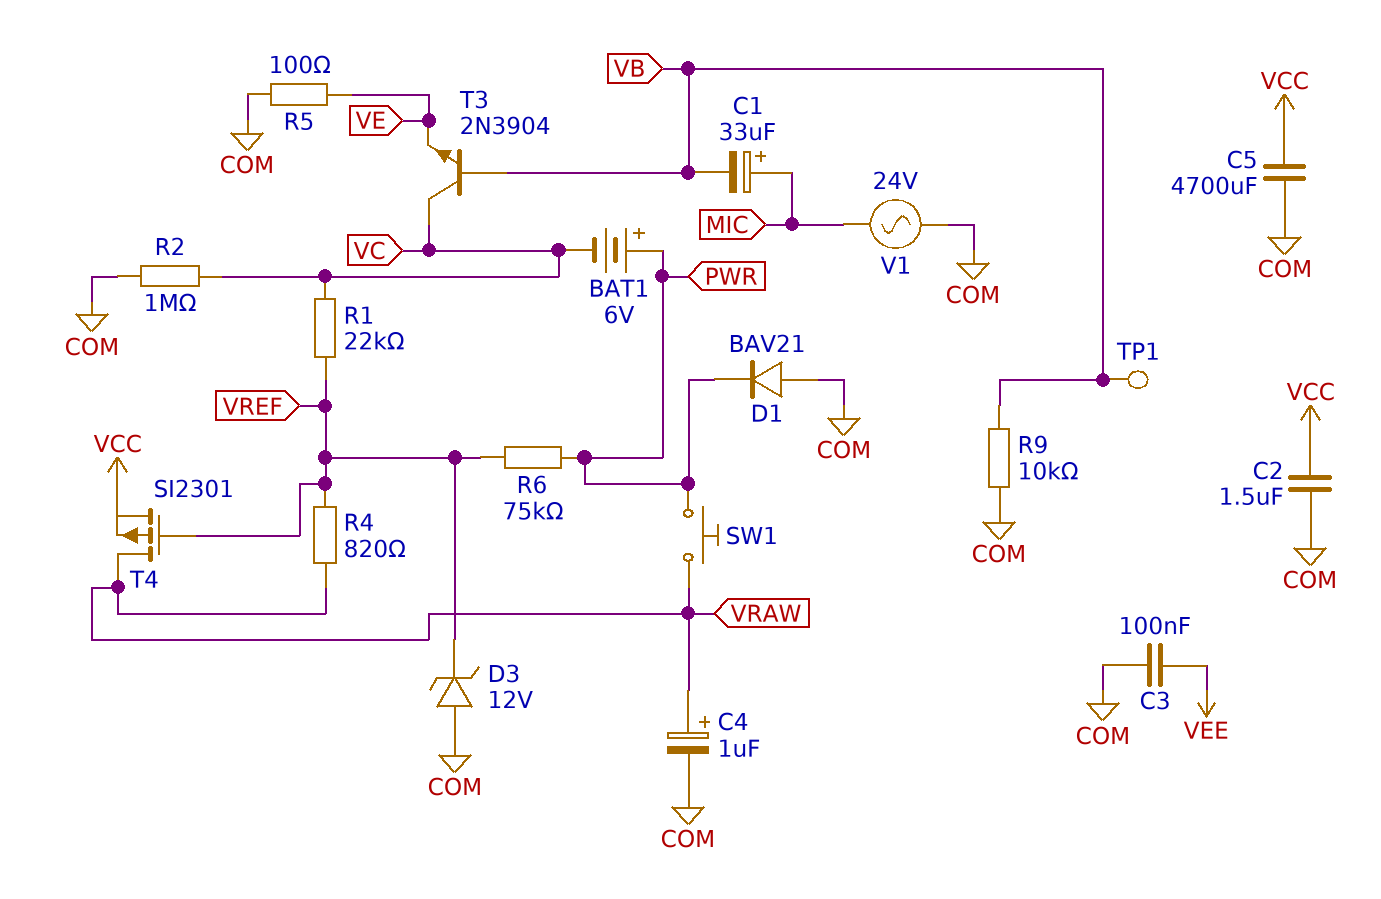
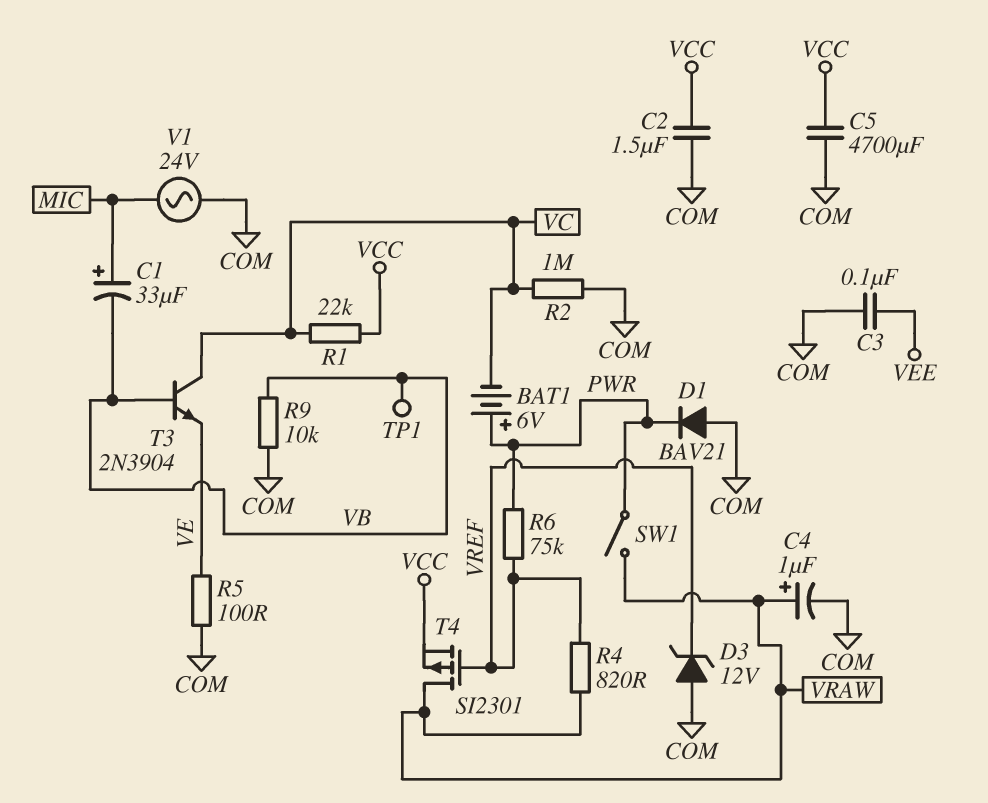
R1: 22k (VC, VREF) -> 22k (VC, VCC)
SW1: button (PWR, VRAW) -> switch (PWR, VRAW)

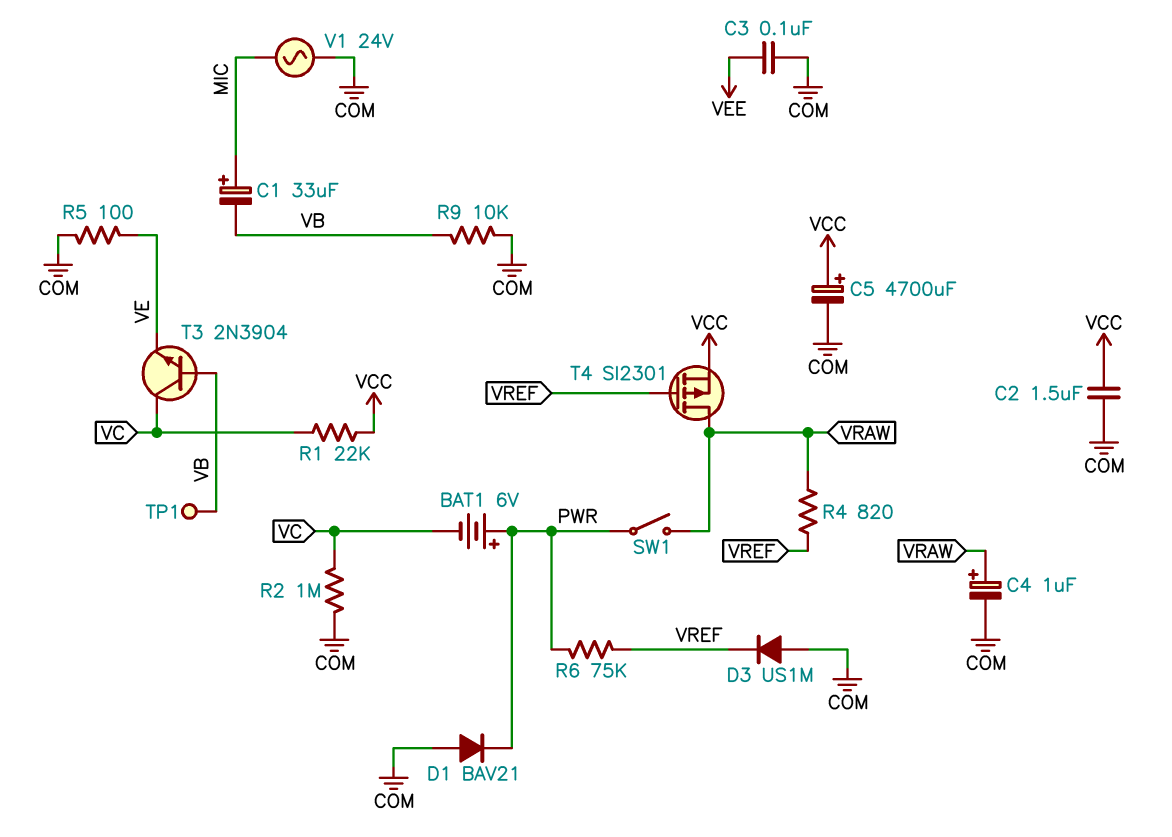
C5: 4700uF (COM, VCC) -> 4700uF (plus VCC, minus COM)
D3: zener 12V (A COM, K VREF) -> diode US1M (A COM, K VREF)

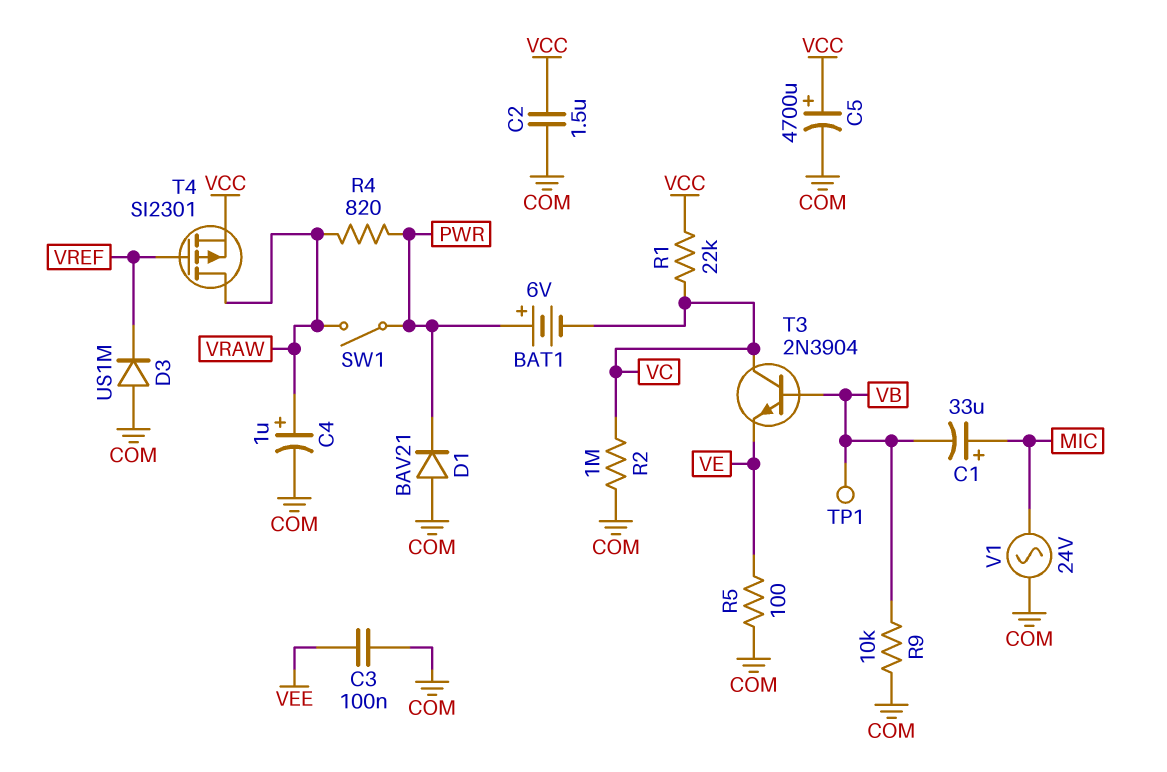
R4: 820 (VRAW, VREF) -> 820 (PWR, VRAW)
R6: 75k (PWR, VREF) -> none

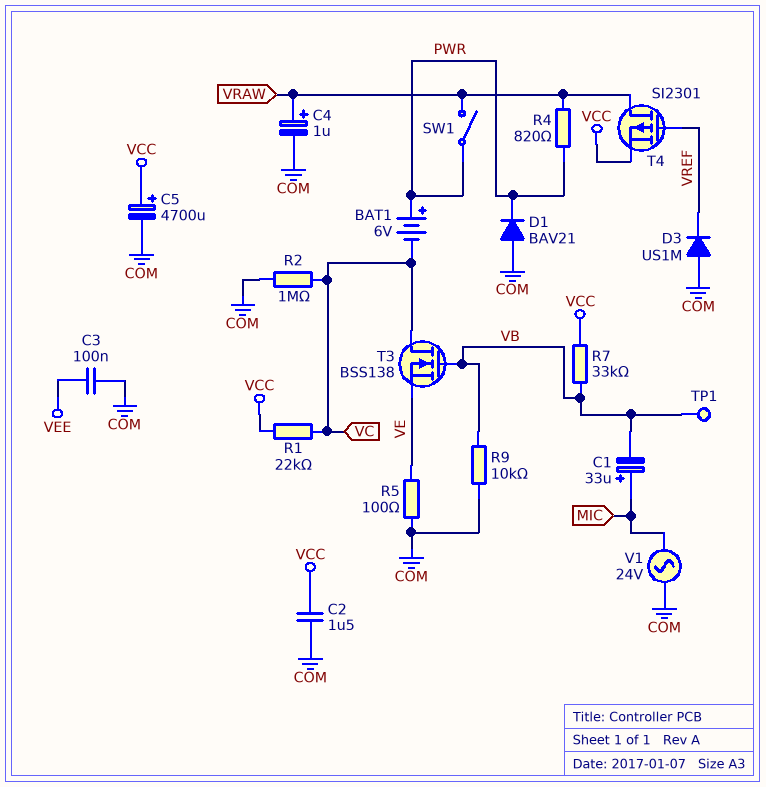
R7: none -> 33k (VB, VCC)
T3: NPN 2N3904 (B VB, C VC, E VE) -> NMOS BSS138 (G VB, D VC, S VE)

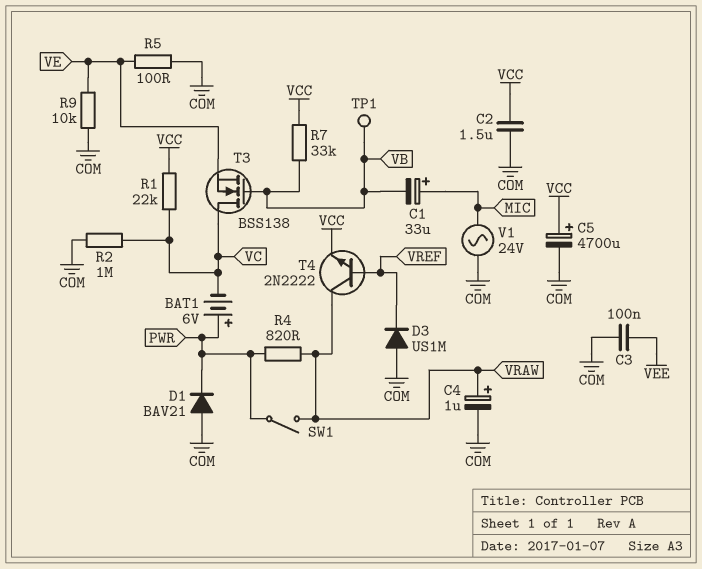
R9: 10k (COM, VB) -> 10k (COM, VE)
T4: PMOS SI2301 (G VREF, D VRAW, S VCC) -> NPN 2N2222 (B VREF, C VRAW, E VCC)

